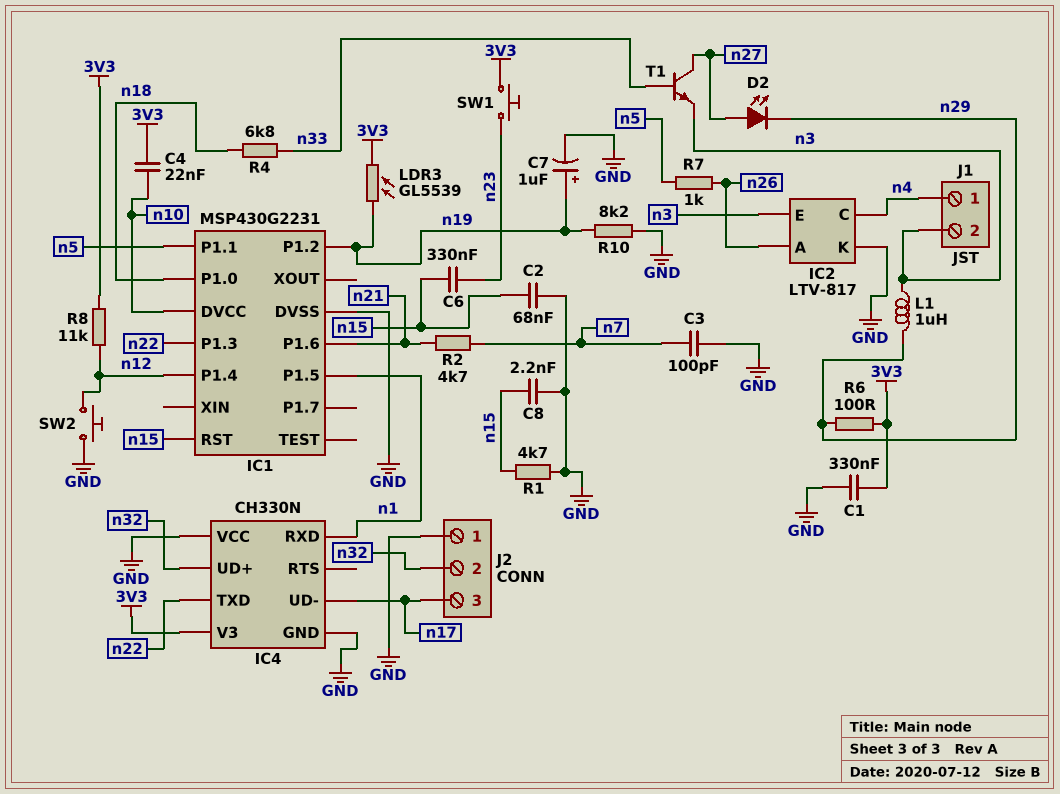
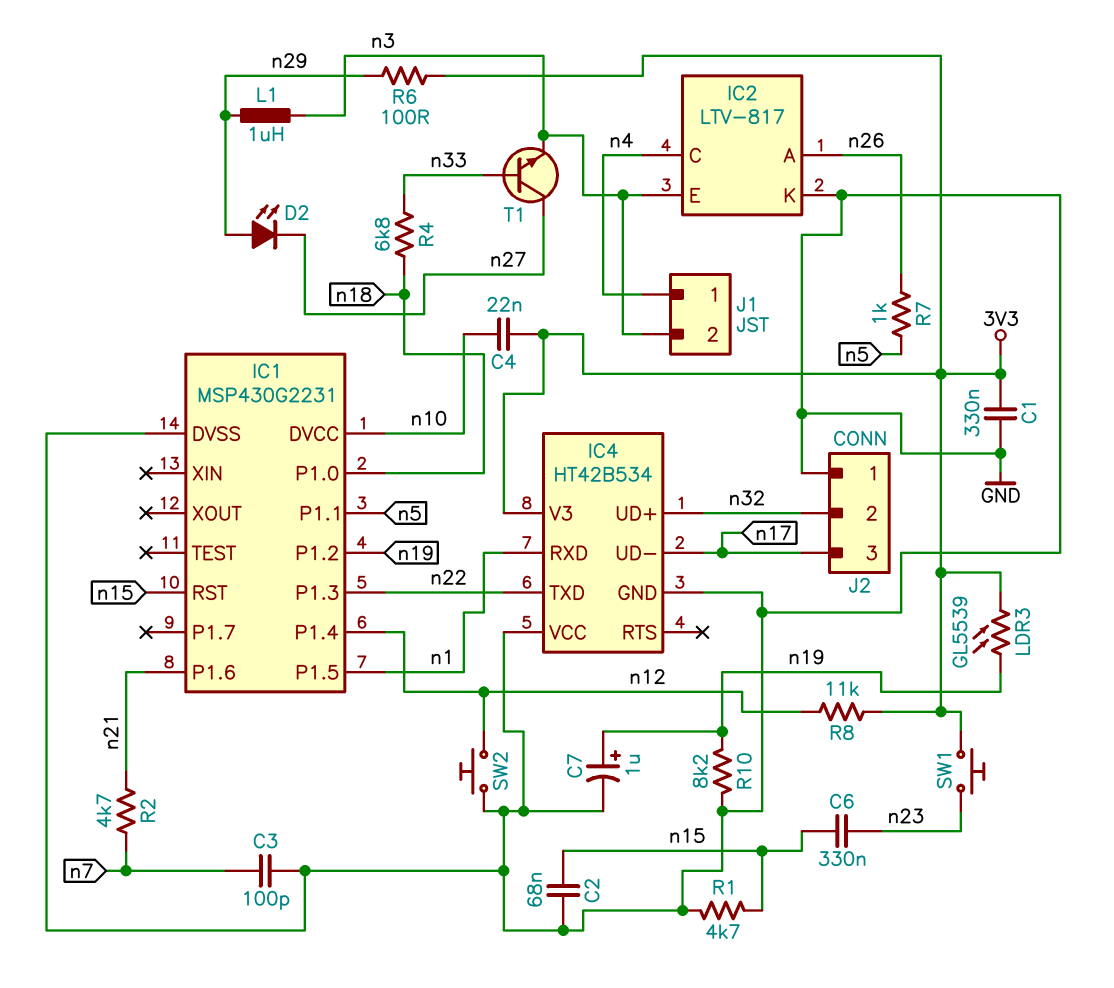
C8: 2.2nF (GND, n15) -> none
D2: LED (A n27, K n29) -> LED (A n29, K n27)
IC4: CH330N -> HT42B534

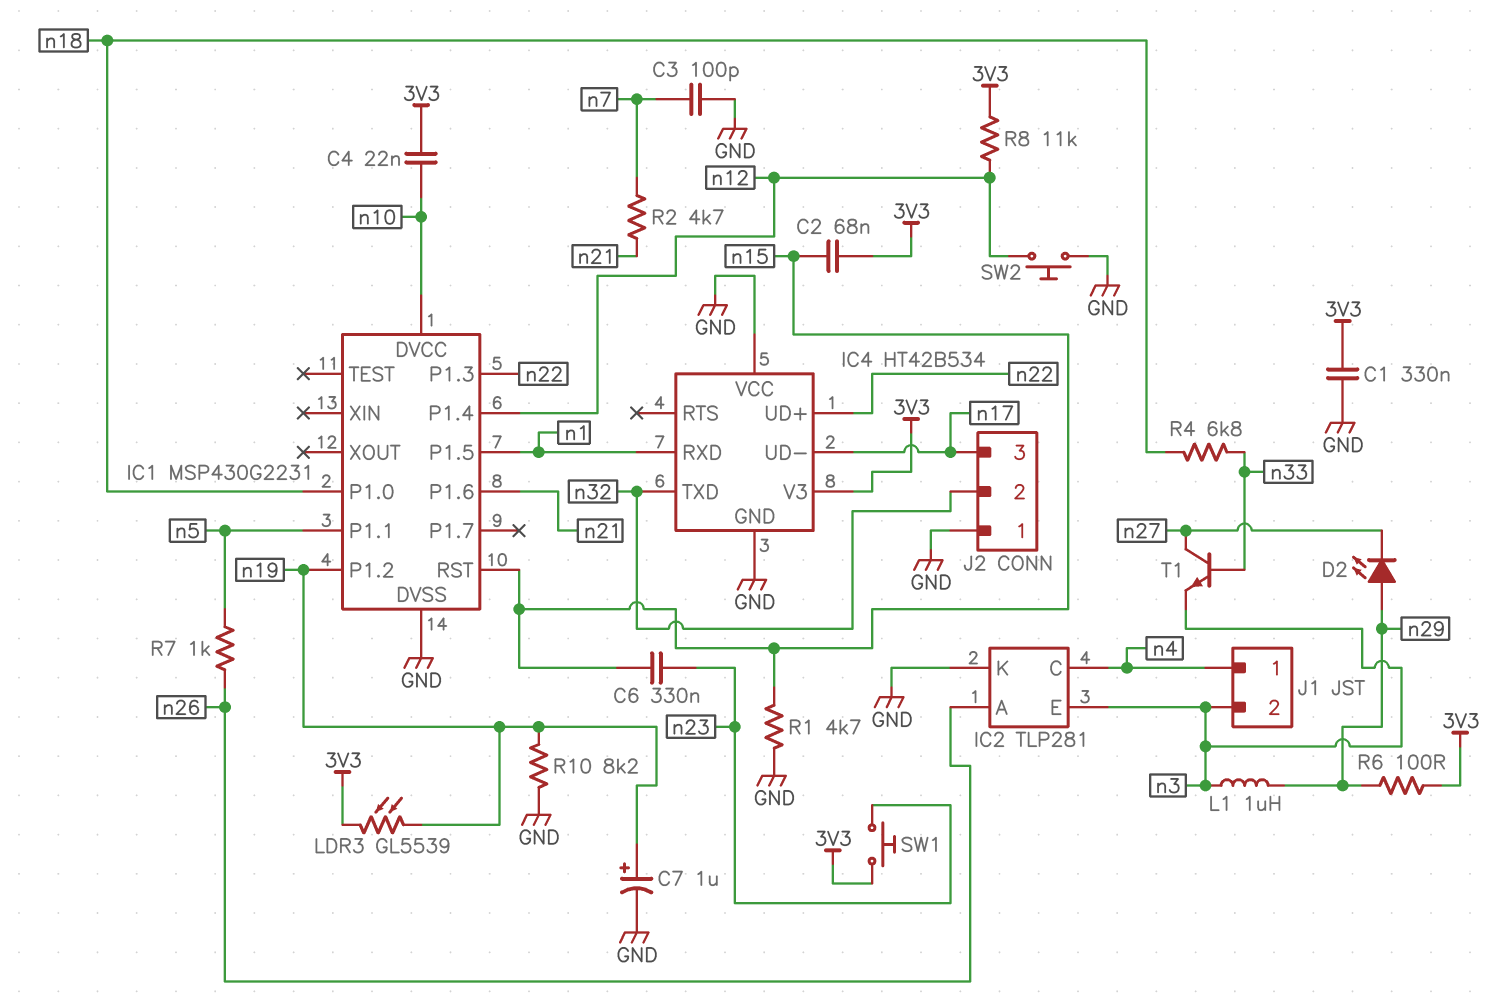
C2: 68nF (GND, n15) -> 68nF (3V3, n15)
IC2: LTV-817 -> TLP281
IC4 pin TXD: n22 -> n32
IC4 pin UD+: n32 -> n22

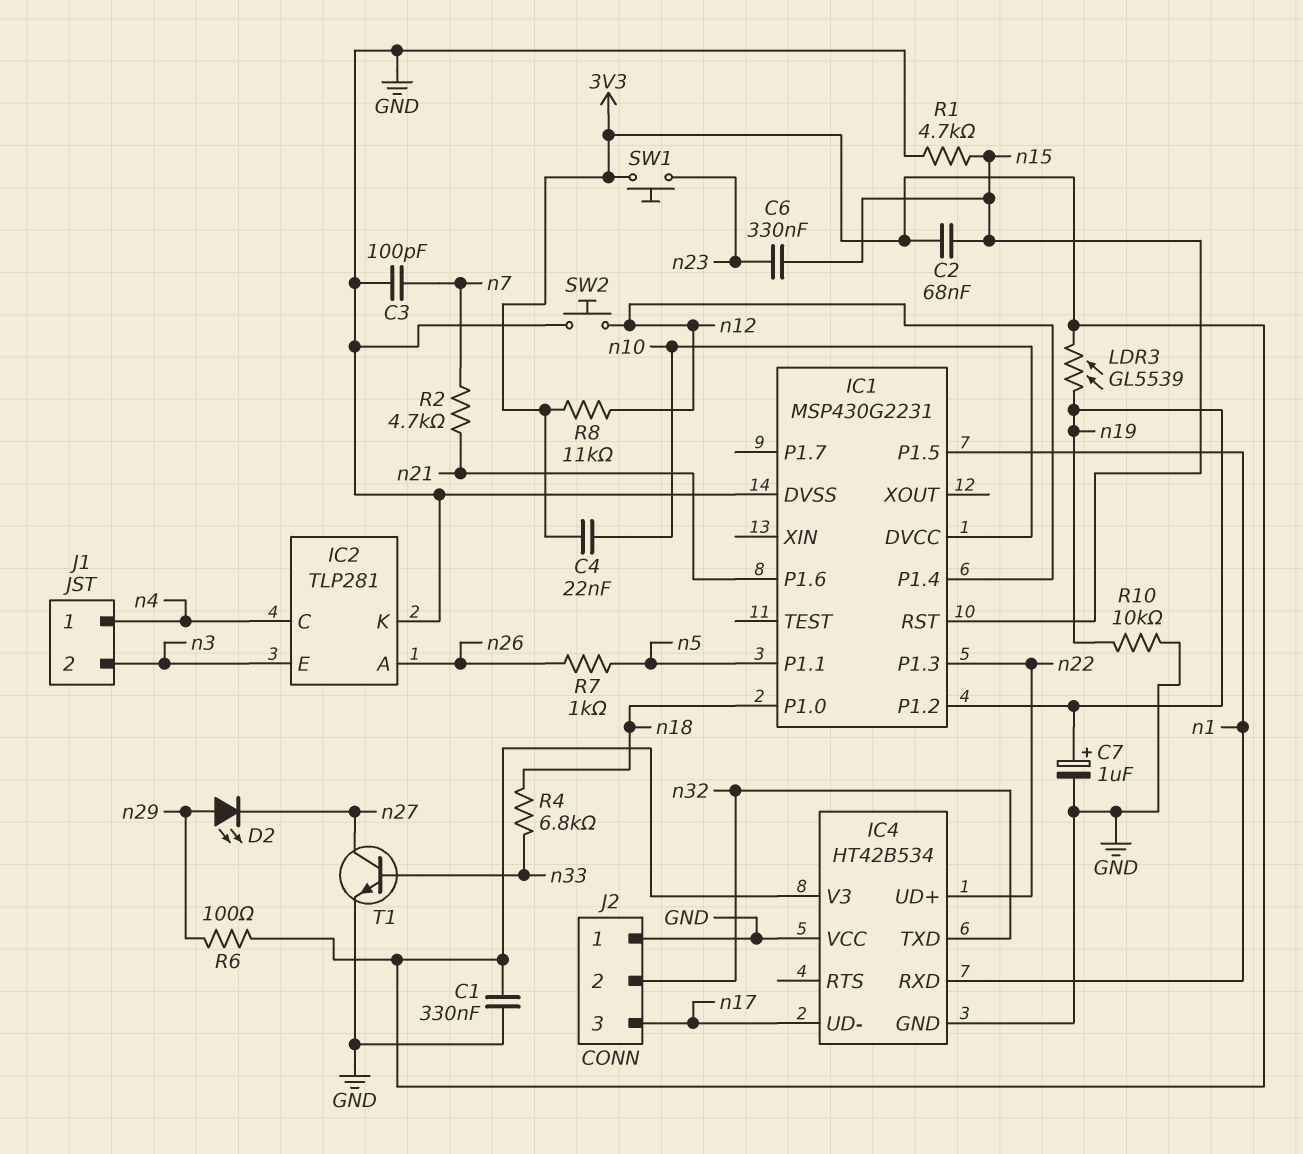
L1: 1uH (n3, n29) -> none
R10: 8.2k (GND, n19) -> 10k (GND, n19)
T1: NPN (B n33, C n27, E n3) -> NPN (B n33, C n27, E GND)

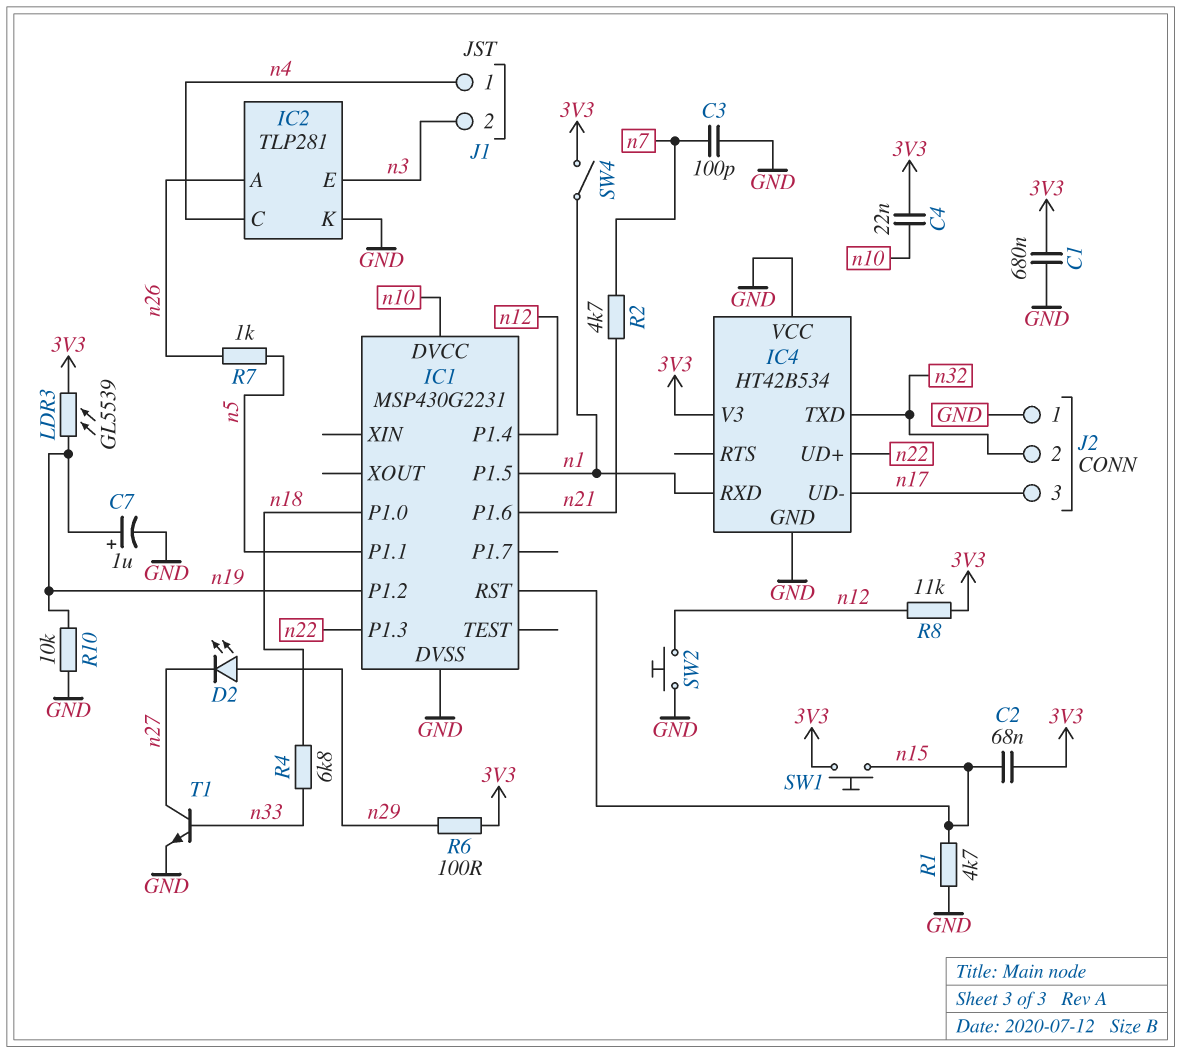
C1: 330nF (3V3, GND) -> 680nF (3V3, GND)
C6: 330nF (n15, n23) -> none
SW1: button (3V3, n23) -> button (3V3, n15)
SW4: none -> switch (3V3, n1)

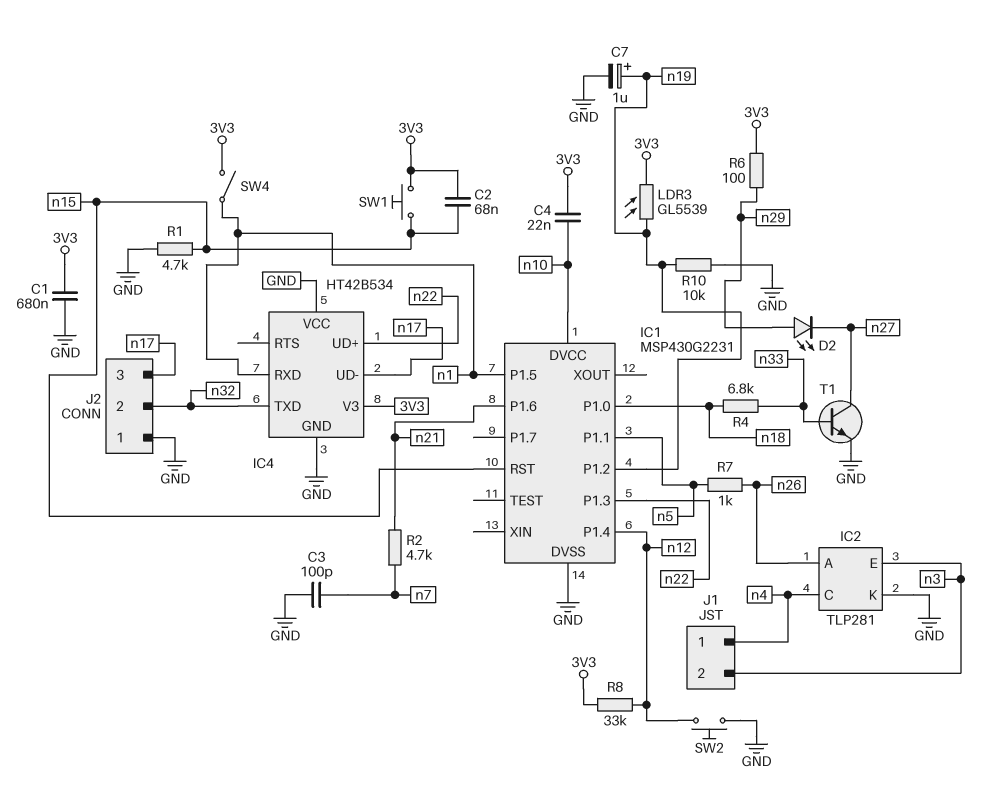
R8: 11k (3V3, n12) -> 33k (3V3, n12)

